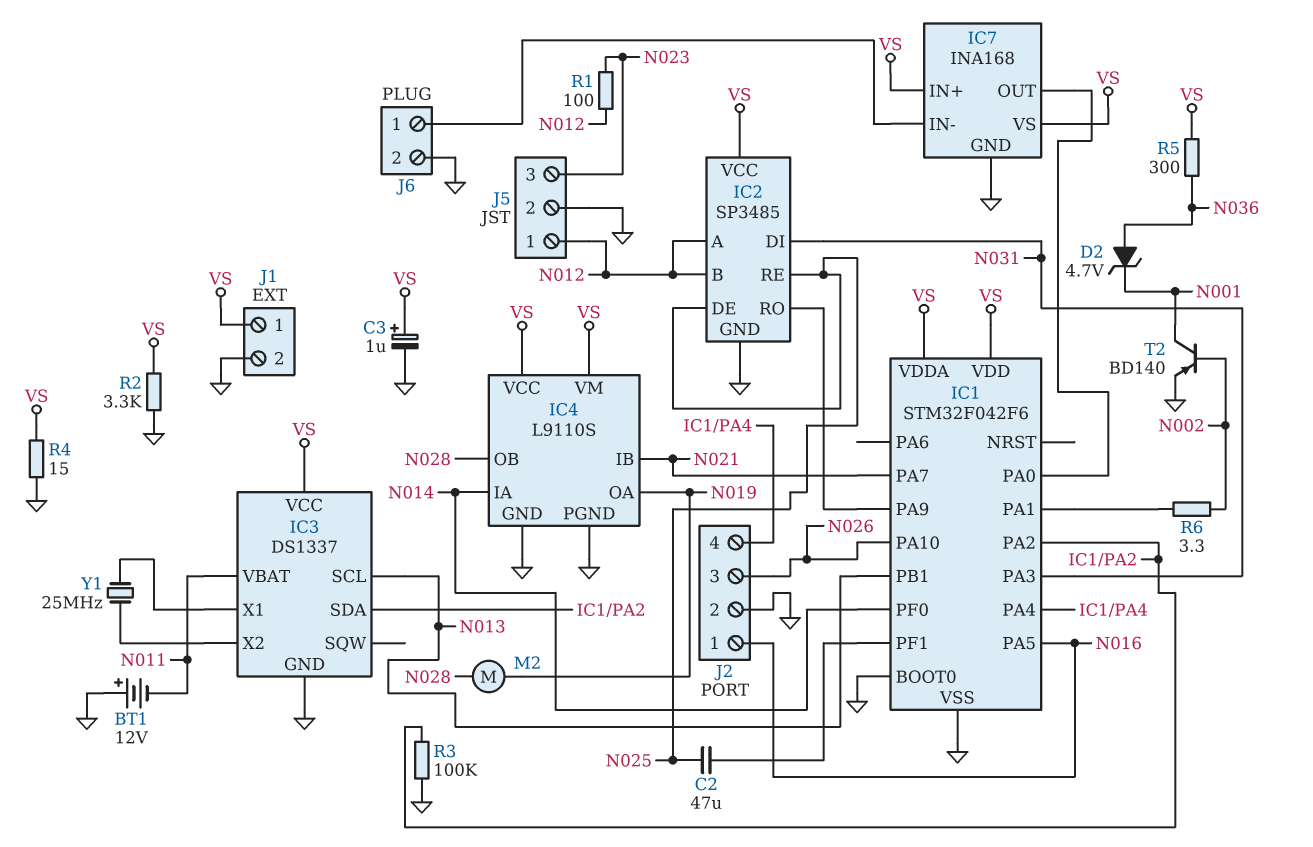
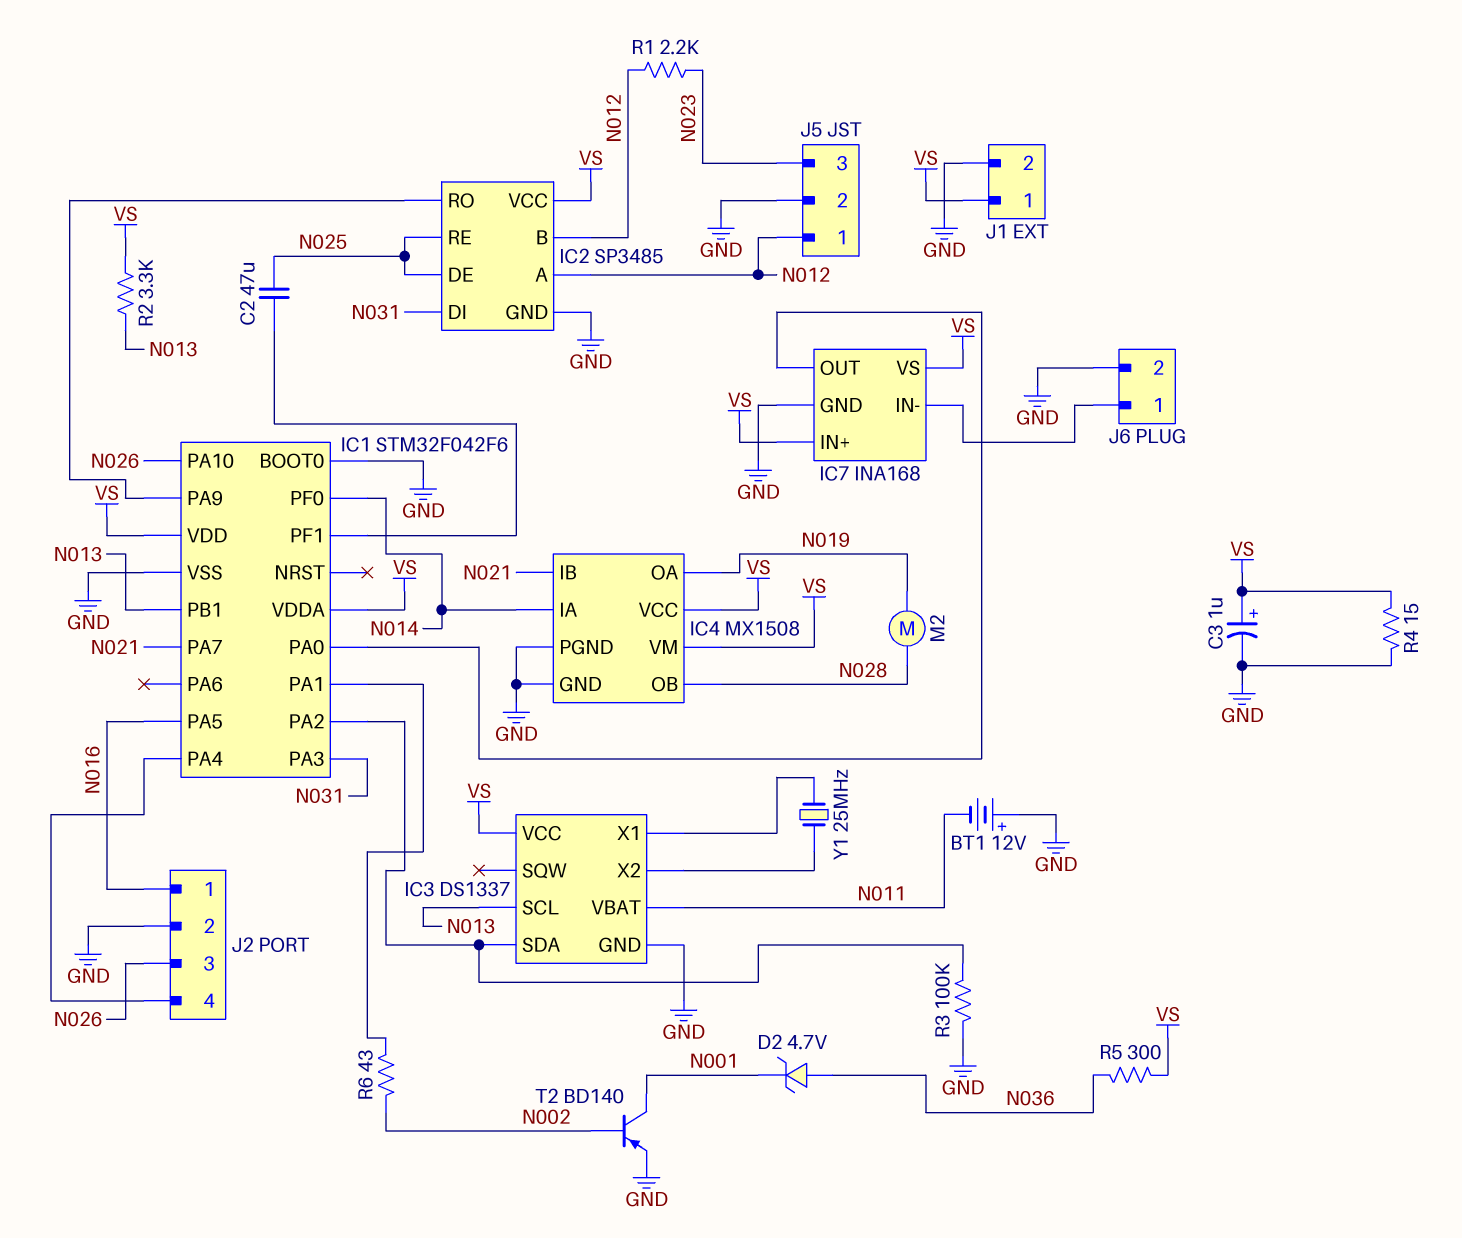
IC4: L9110S -> MX1508
R1: 100 (N012, N023) -> 2.2k (N012, N023)
R2: 3.3k (GND, VS) -> 3.3k (N013, VS)
R6: 3.3 (IC1/PA1, N002) -> 43 (IC1/PA1, N002)

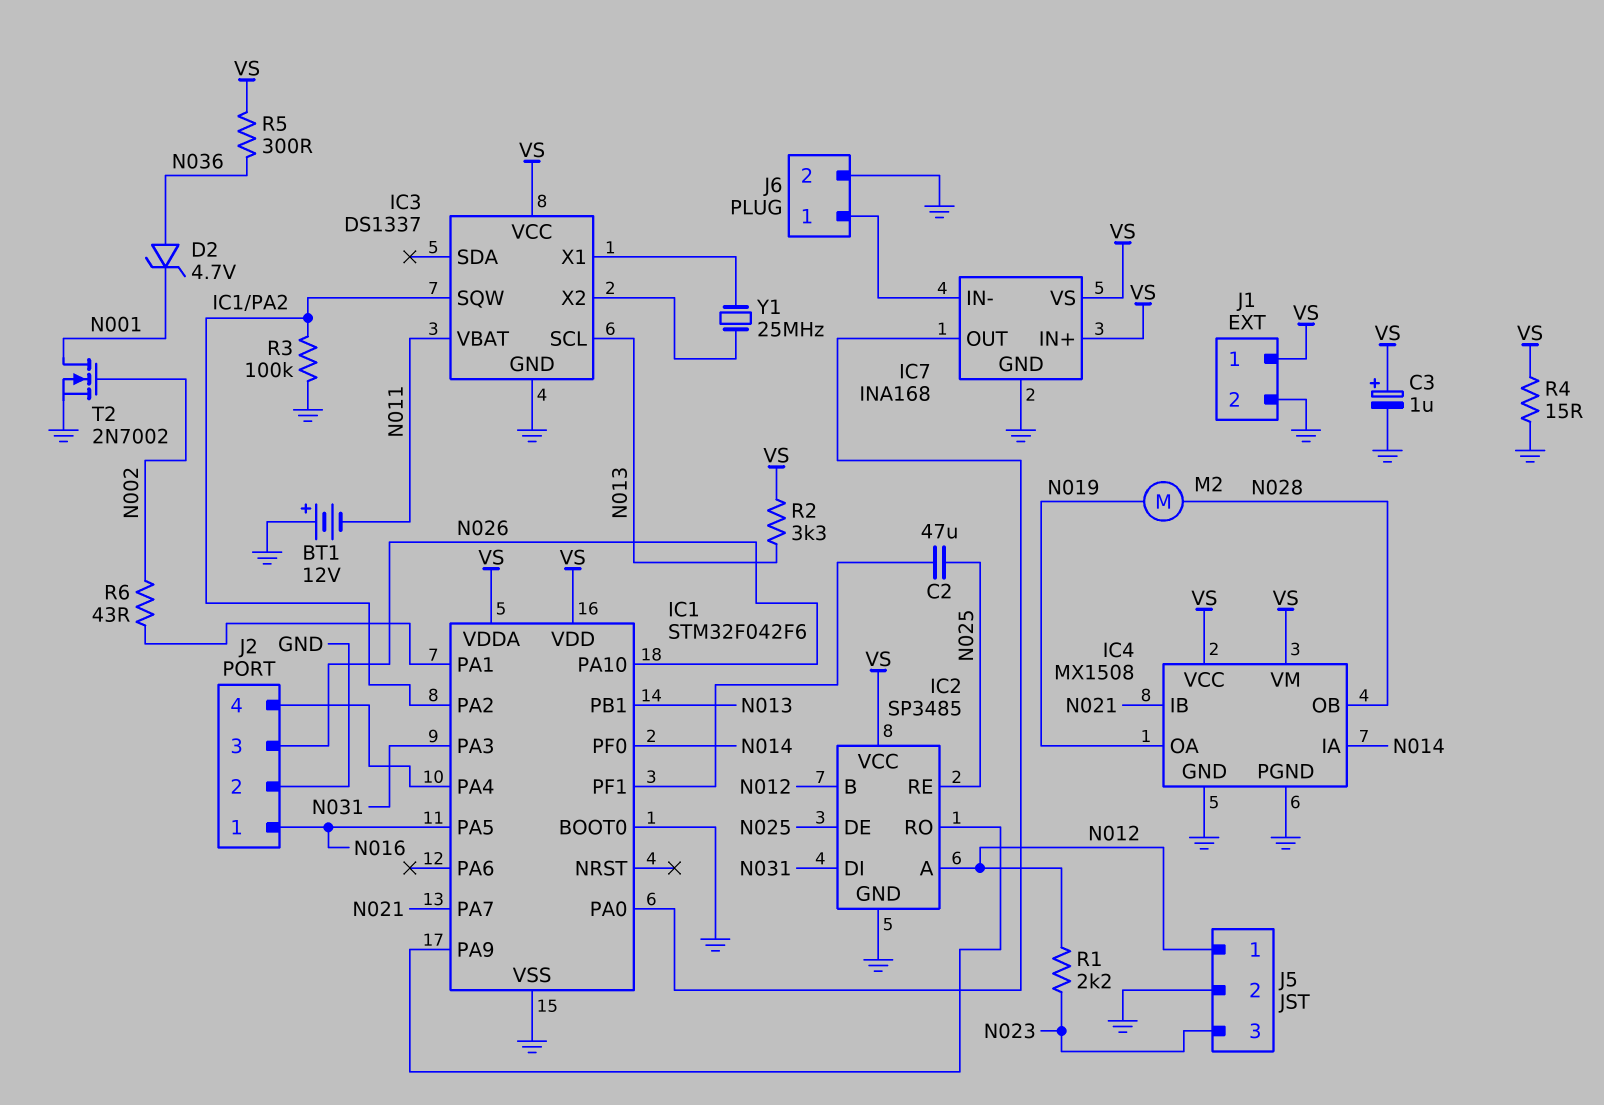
IC3 pin SDA: IC1/PA2 -> none
IC3 pin SQW: none -> IC1/PA2
T2: PNP BD140 (B N002, C N001, E GND) -> NMOS 2N7002 (G N002, D N001, S GND)

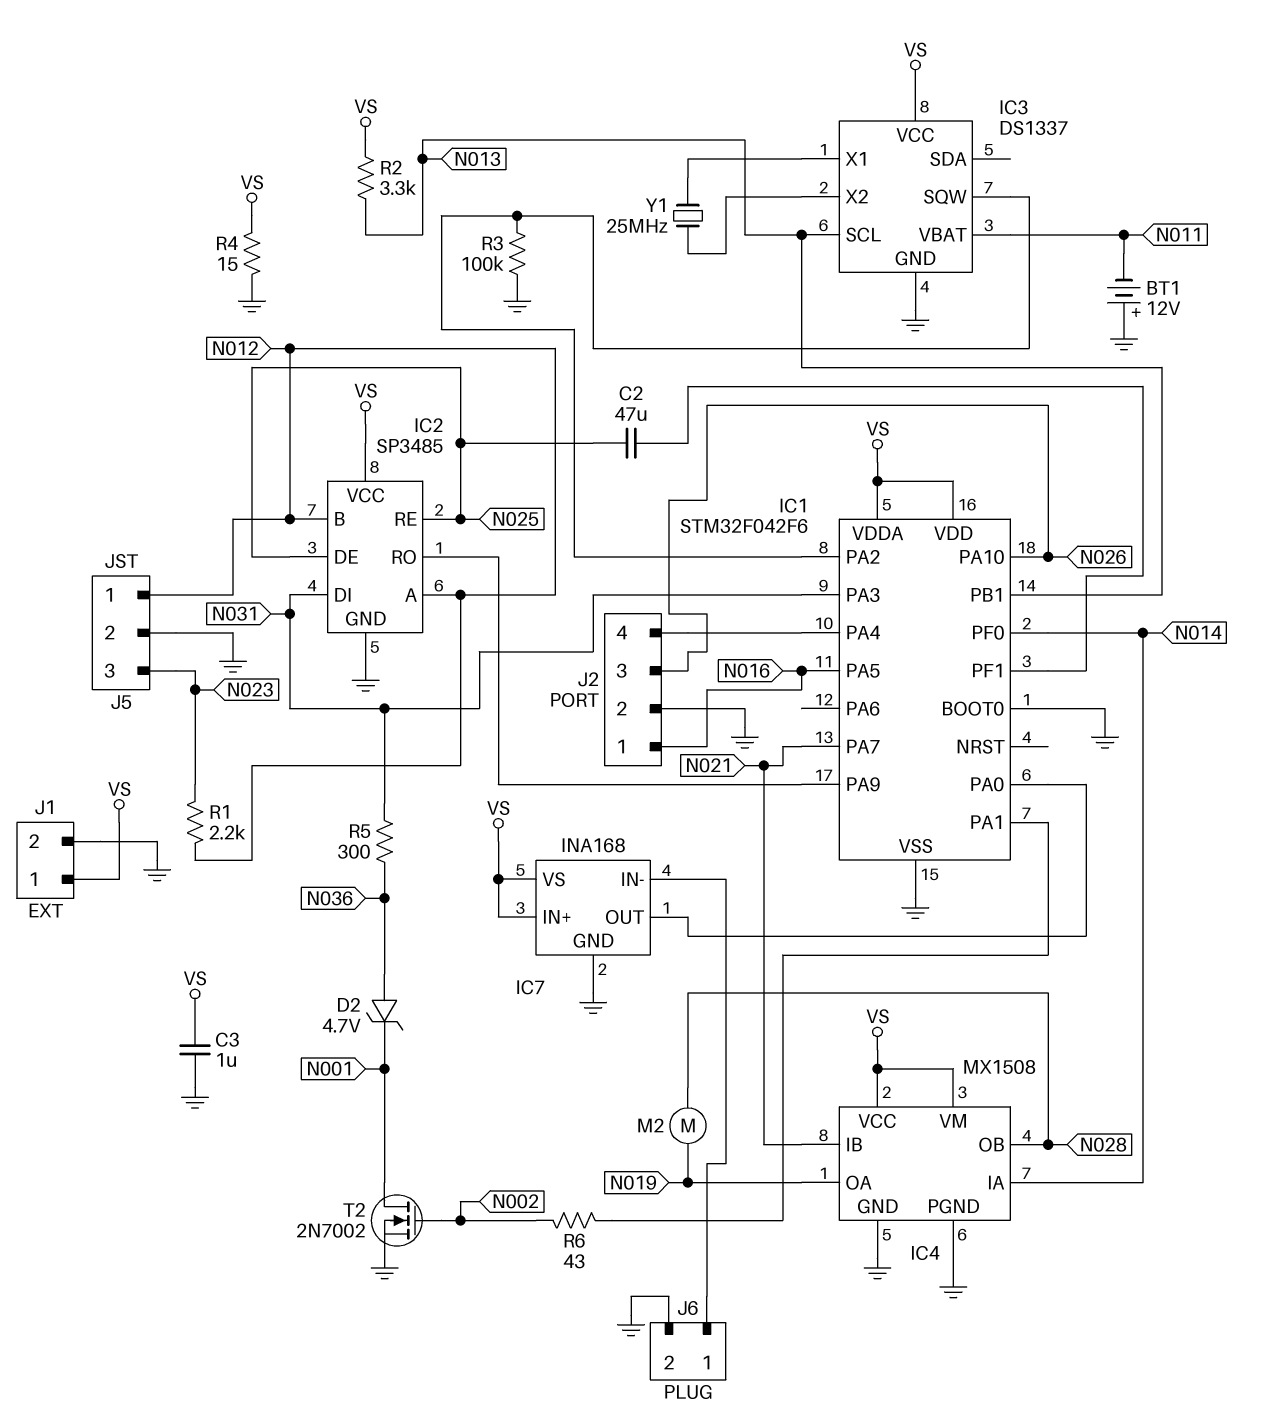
C3: 1uF (plus VS, minus GND) -> 1uF (GND, VS)
R5: 300 (N036, VS) -> 300 (N031, N036)

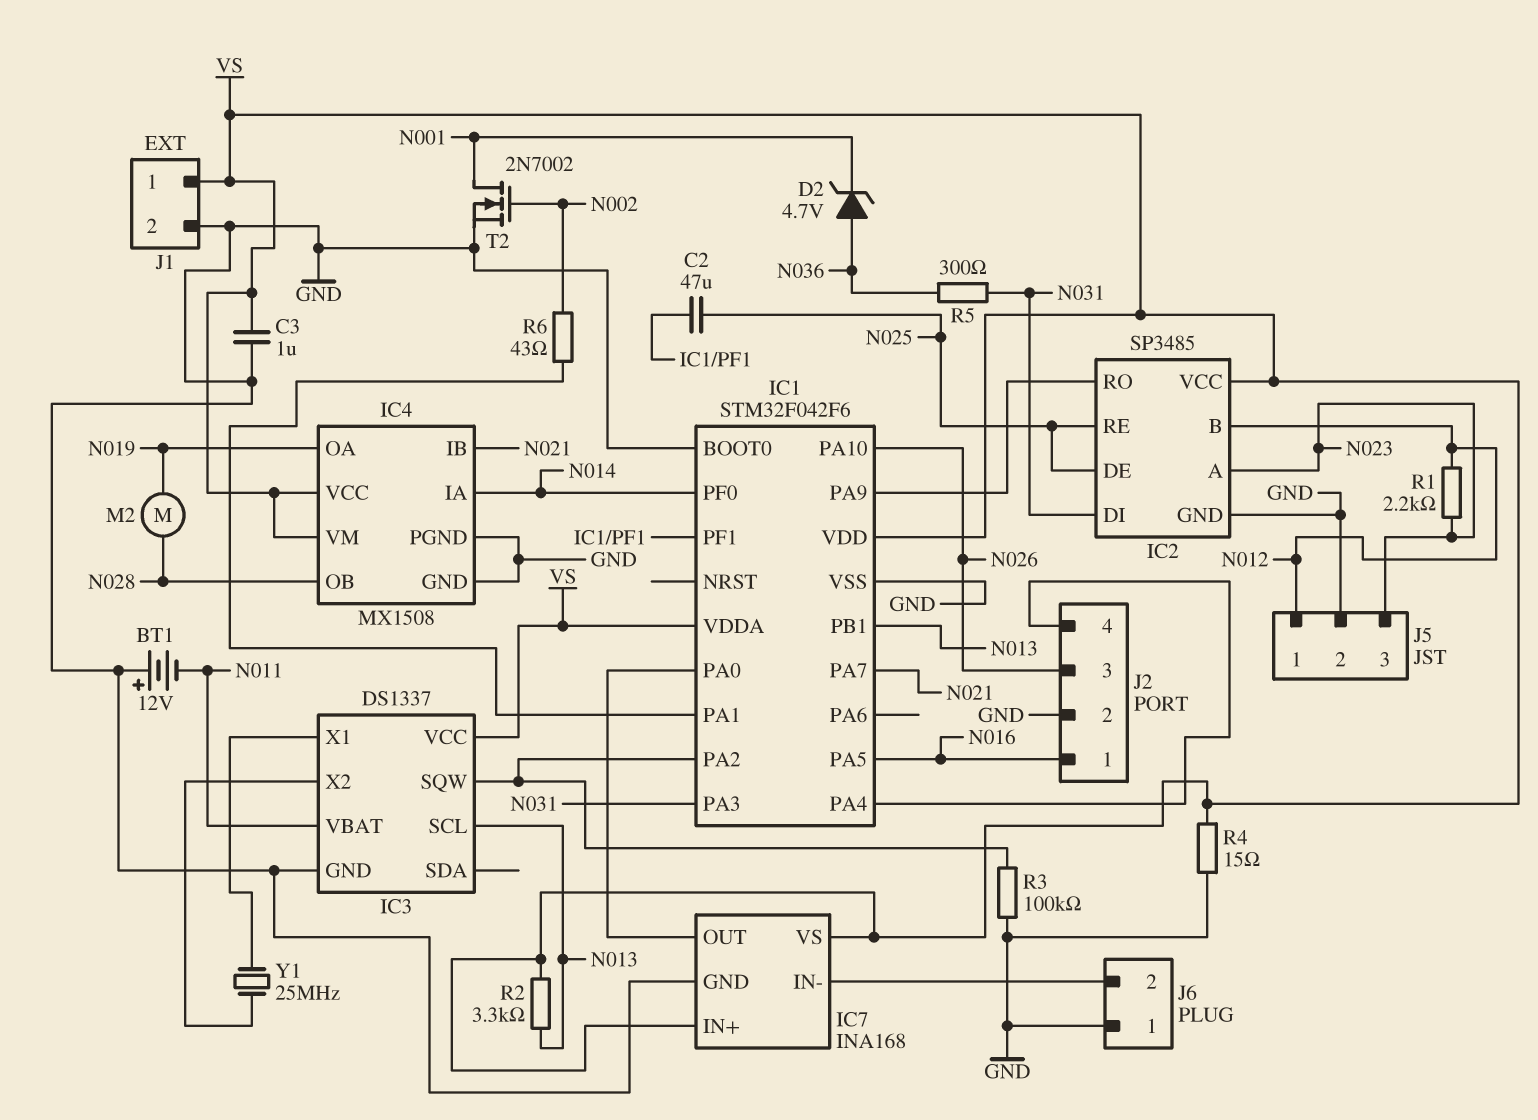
IC2 pin A: N012 -> N023
J6 pin 1: IC7/IN- -> GND
J6 pin 2: GND -> IC7/IN-

